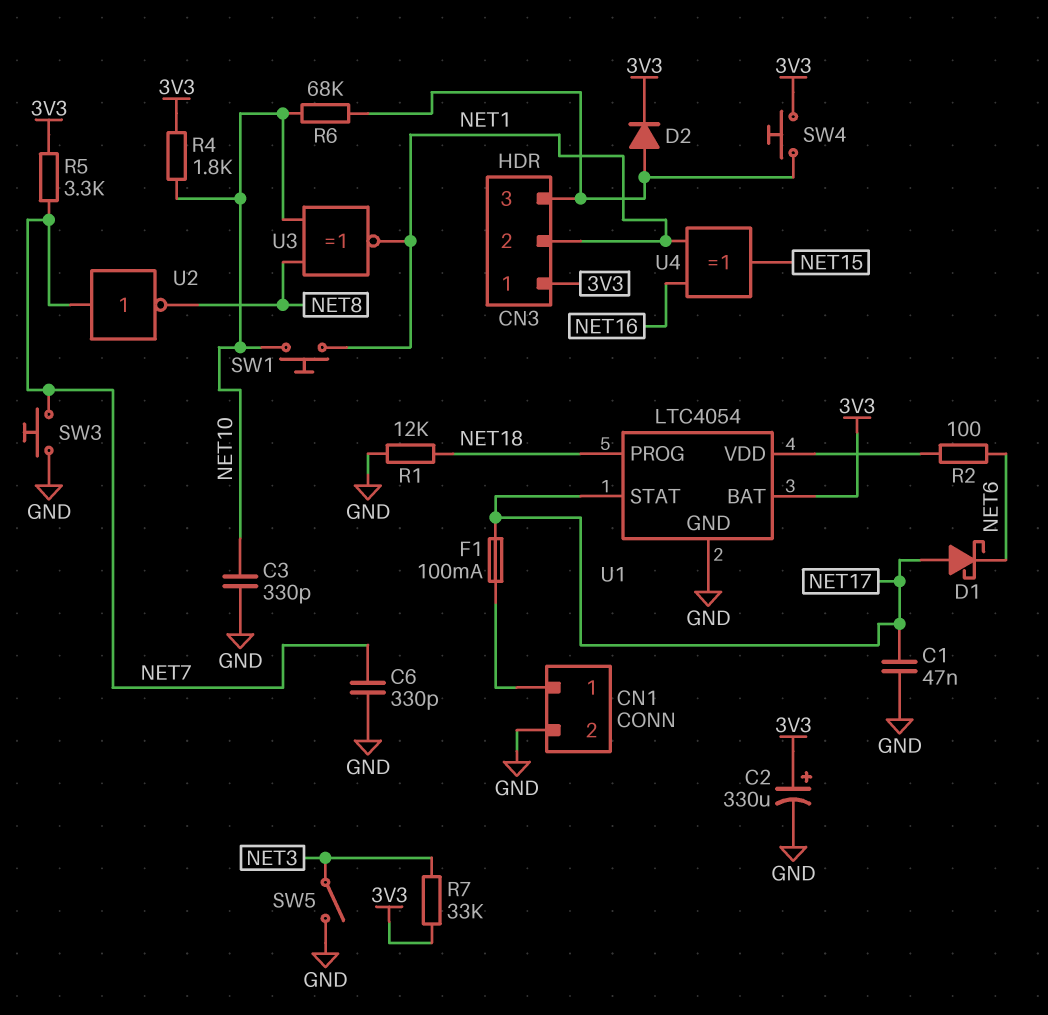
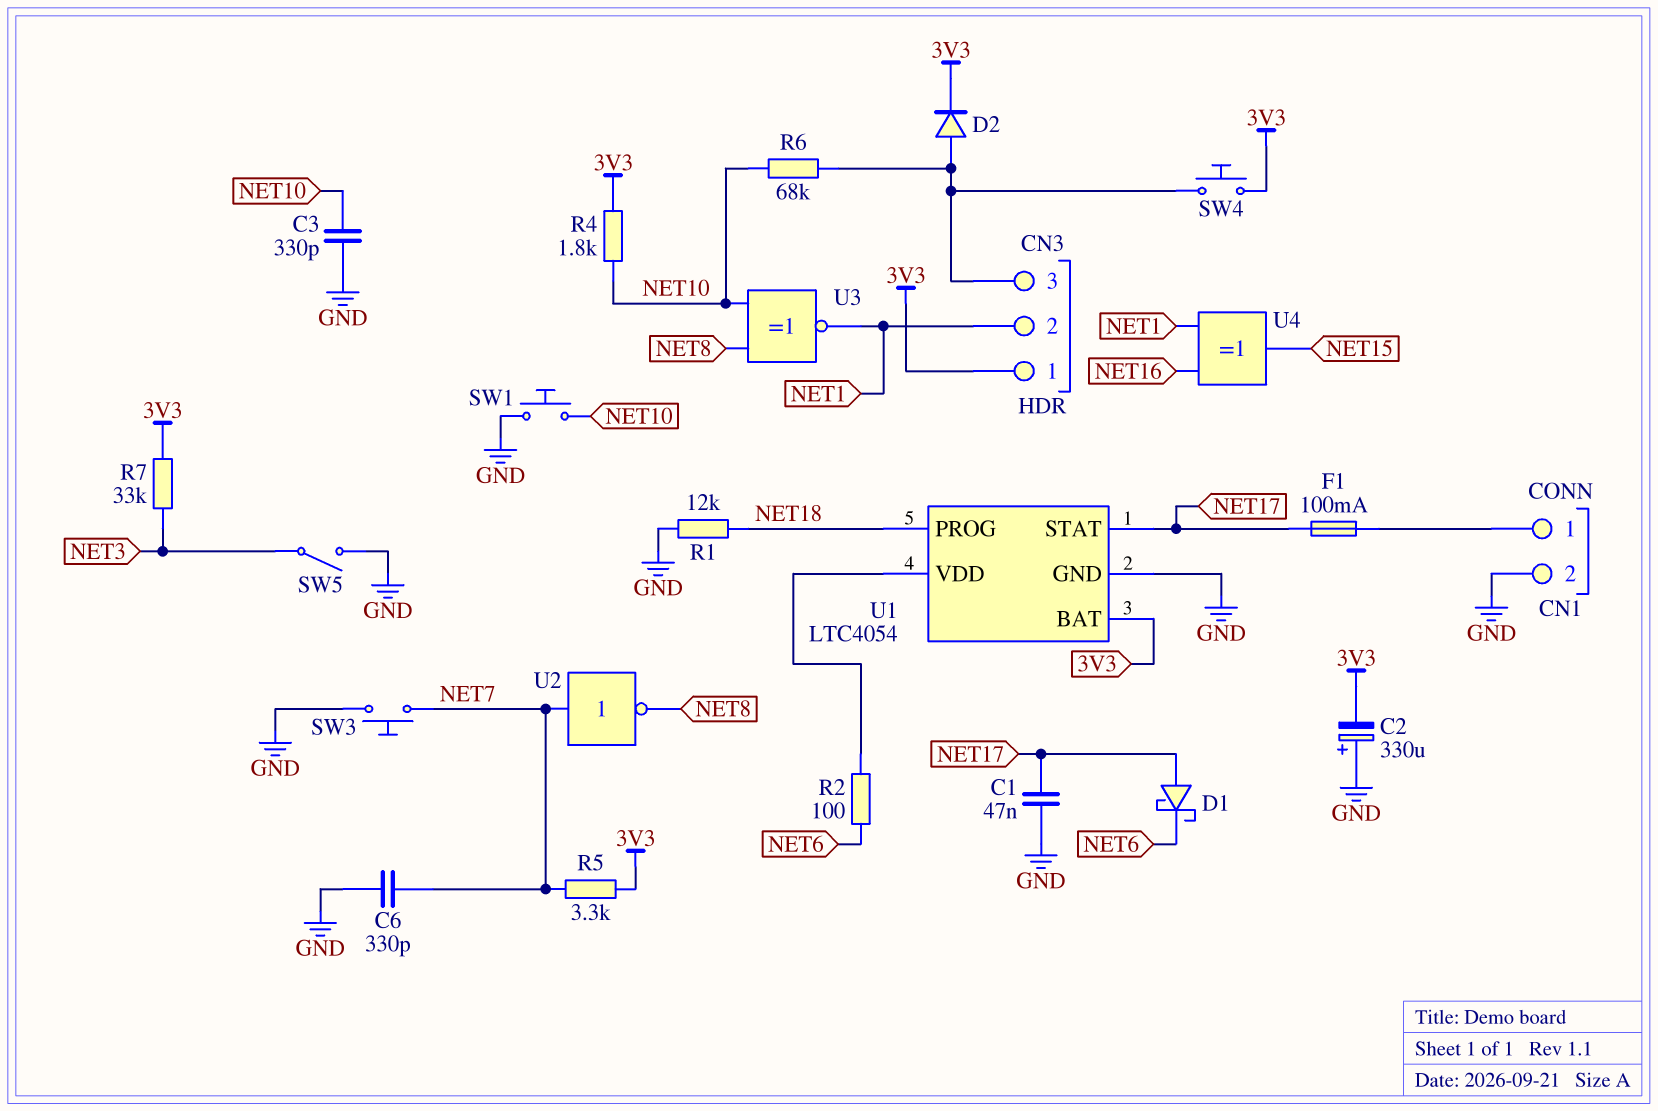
C2: 330uF (plus 3V3, minus GND) -> 330uF (plus GND, minus 3V3)
SW1: button (NET1, NET10) -> button (GND, NET10)

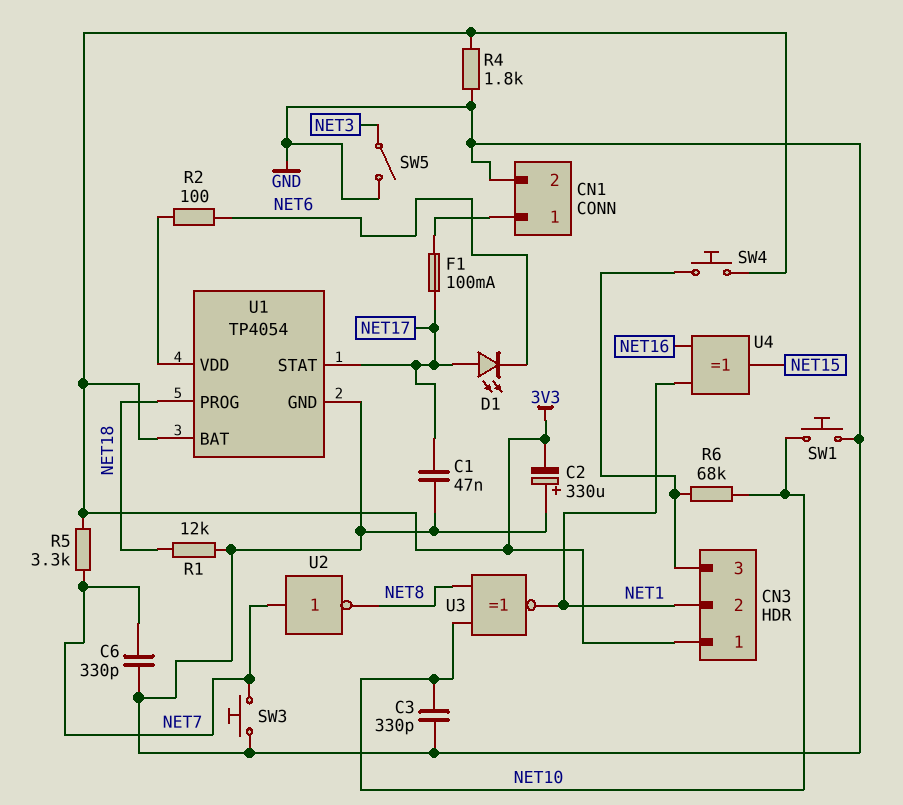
D1: schottky (A NET17, K NET6) -> LED (A NET17, K NET6)
D2: diode (A CN3/3, K 3V3) -> none
R4: 1.8k (3V3, NET10) -> 1.8k (3V3, GND)
R7: 33k (3V3, NET3) -> none
U1: LTC4054 -> TP4054

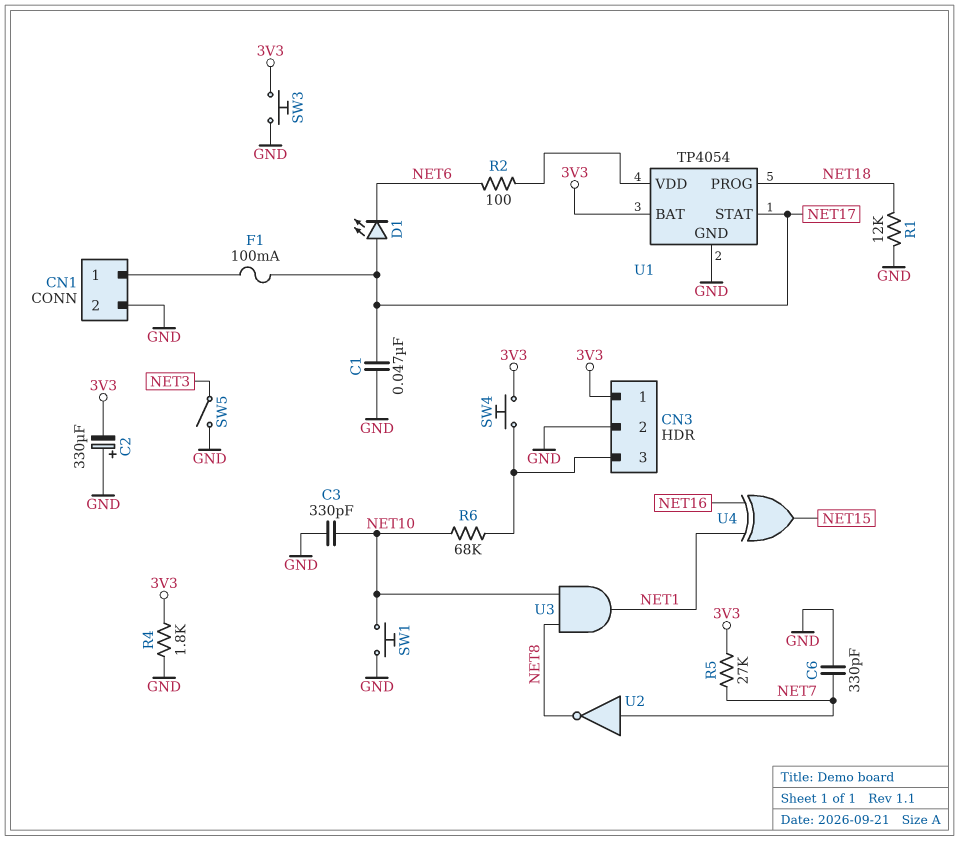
CN3 pin 2: NET1 -> GND
R5: 3.3k (3V3, NET7) -> 27k (3V3, NET7)
SW3: button (GND, NET7) -> button (3V3, GND)
U3: XNOR (in NET8, in NET10, out NET1) -> AND (in NET8, in NET10, out NET1)

